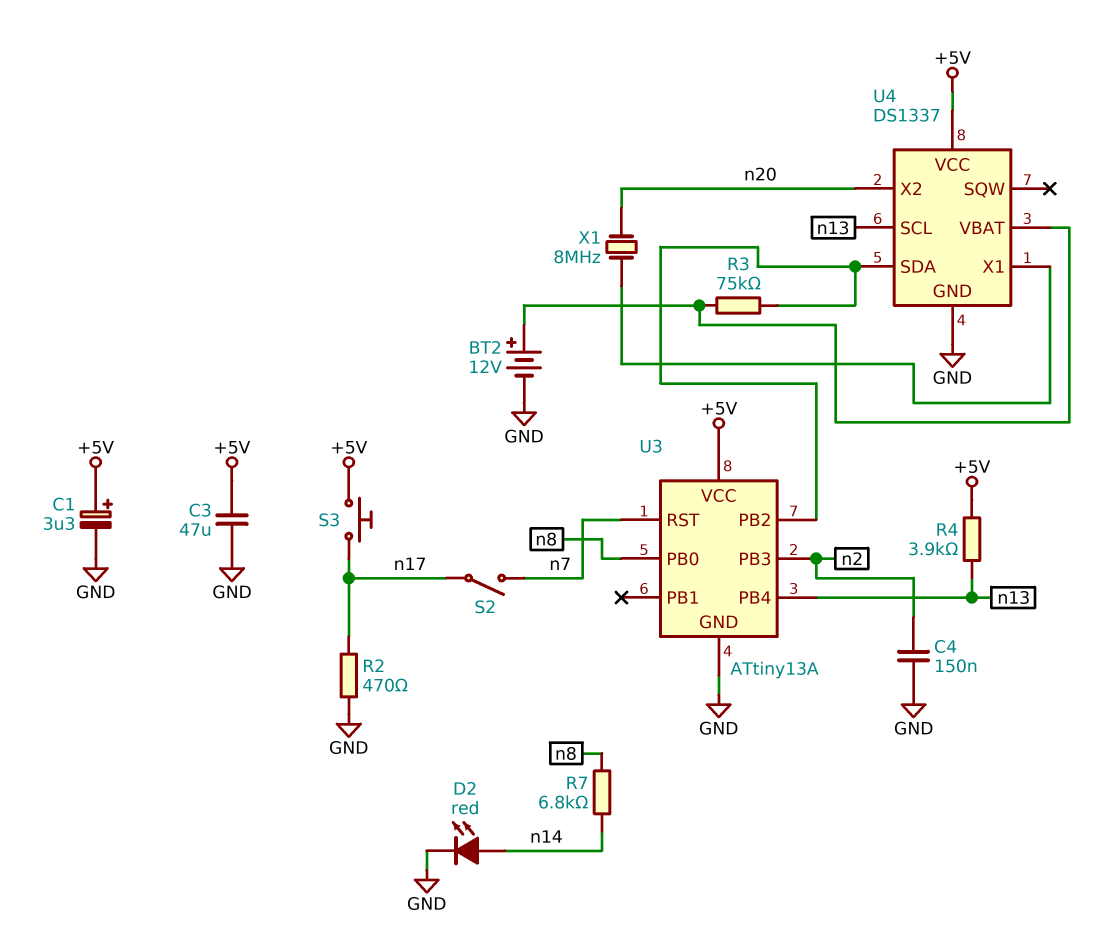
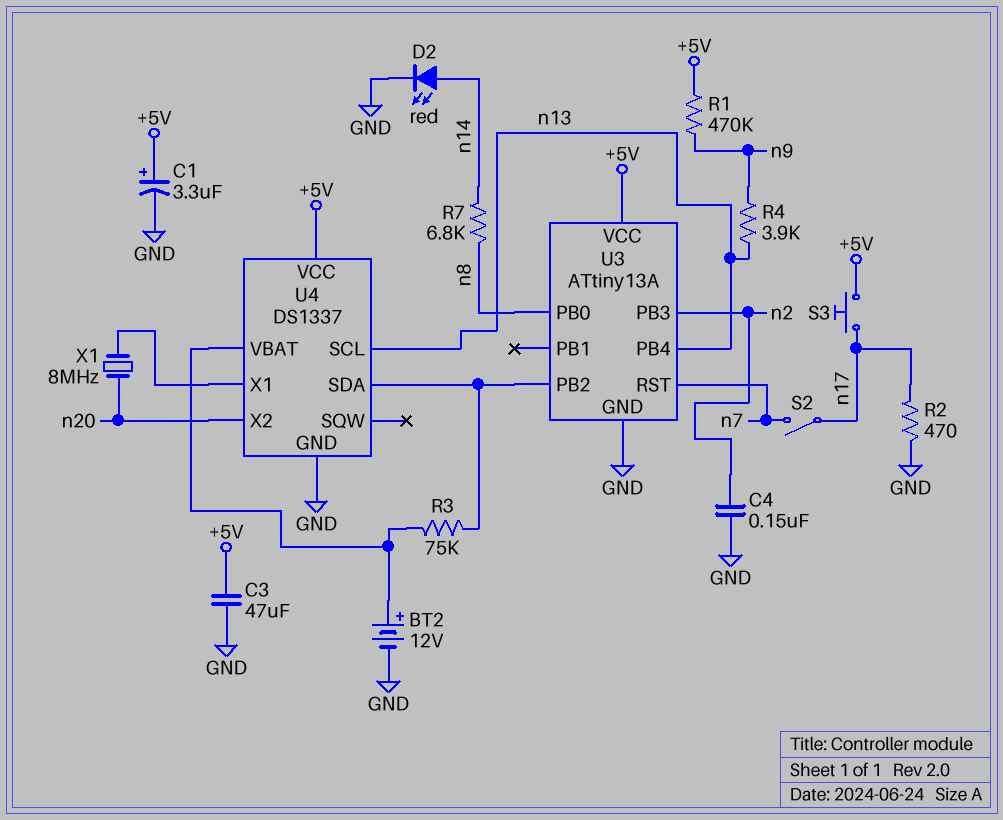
R1: none -> 470k (+5V, n9)
R4: 3.9k (+5V, n13) -> 3.9k (n9, n13)

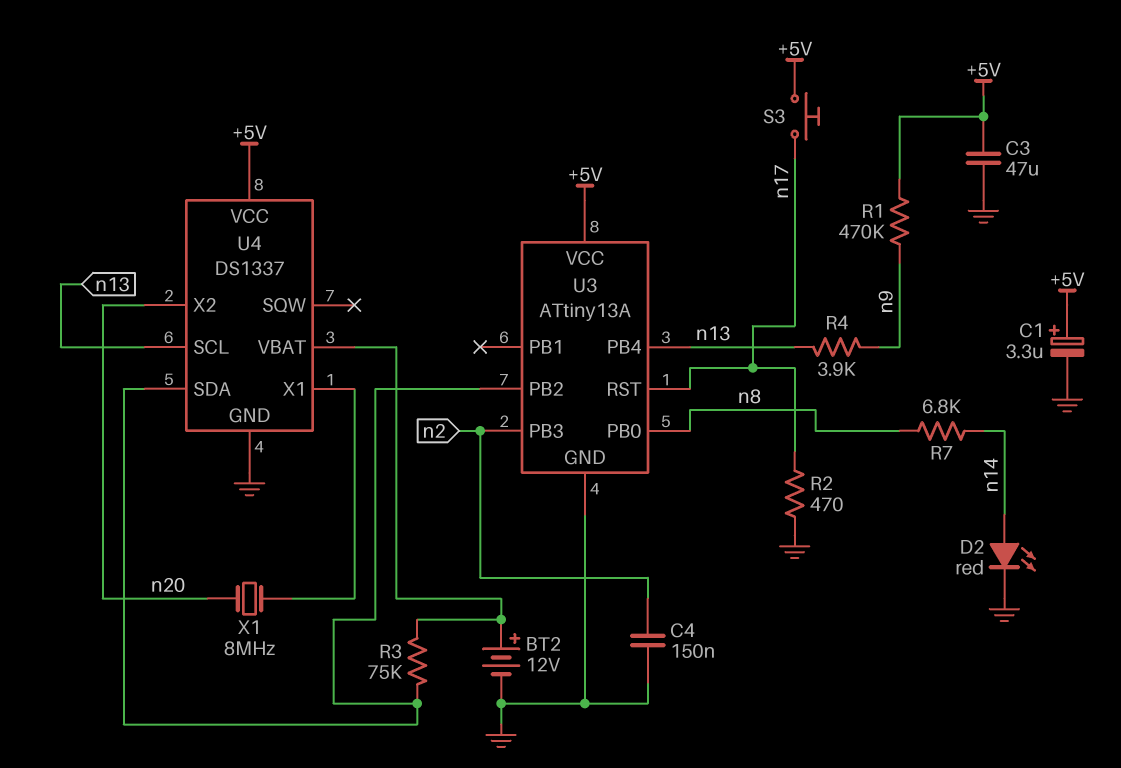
S2: switch (n7, n17) -> none
U3 pin RST: n7 -> n17

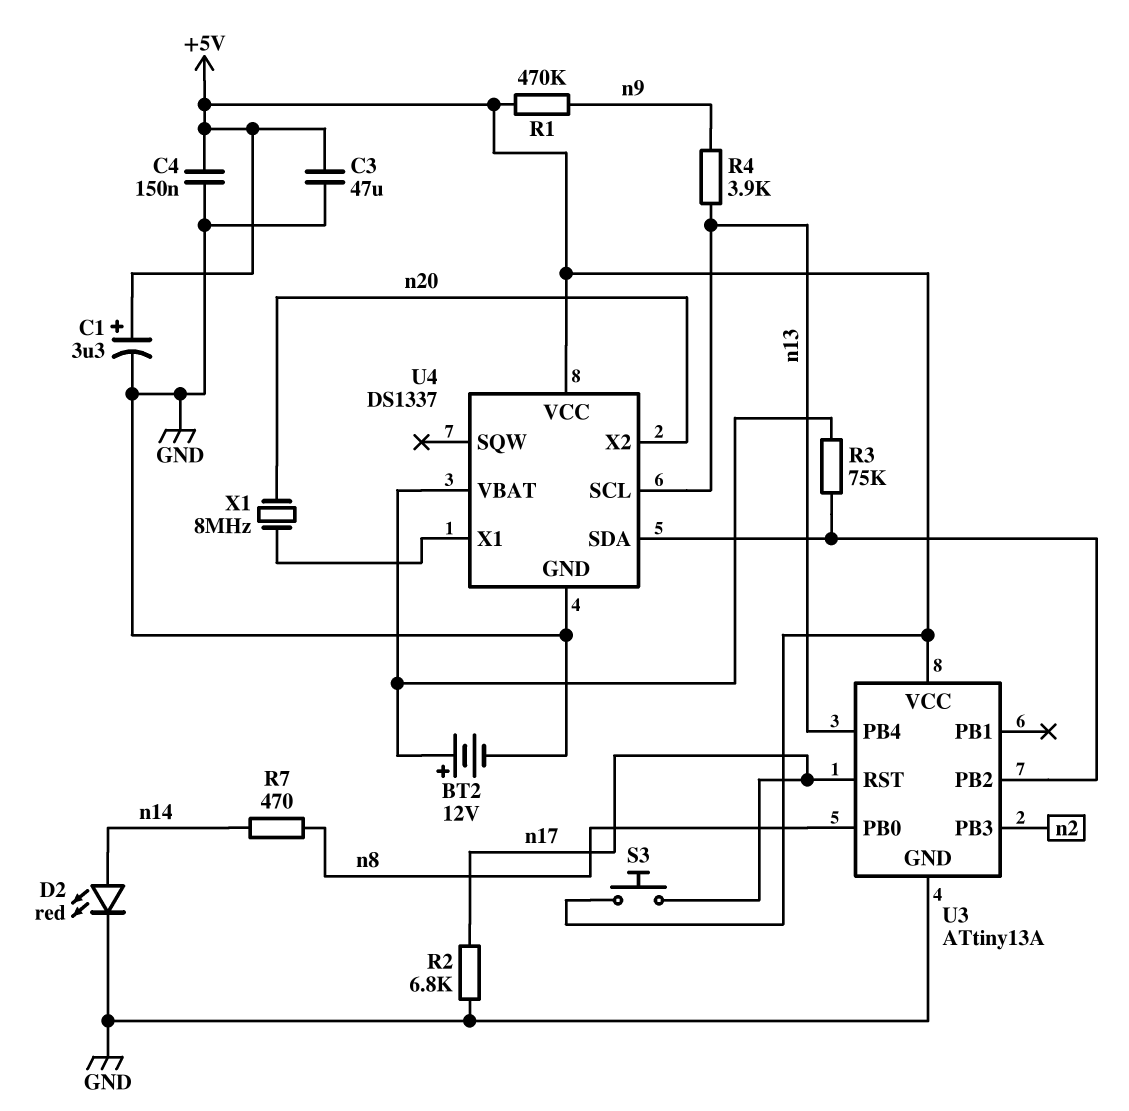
C4: 150nF (GND, n2) -> 150nF (+5V, GND)
R2: 470 (GND, n17) -> 6.8k (GND, n17)
R7: 6.8k (n8, n14) -> 470 (n8, n14)

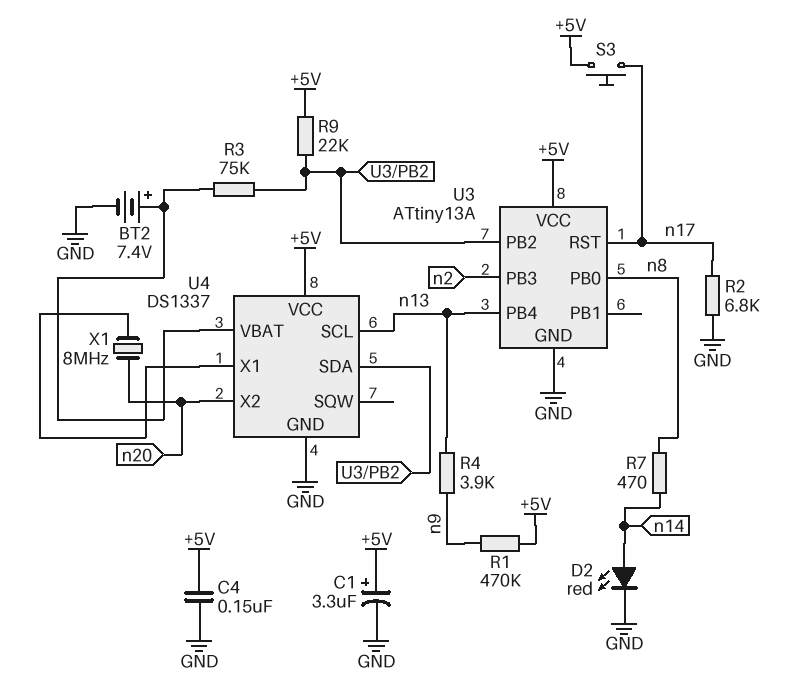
BT2: 12V (plus U4/VBAT, minus GND) -> 7.4V (plus U4/VBAT, minus GND)
C3: 47uF (+5V, GND) -> none
R9: none -> 22k (+5V, U3/PB2)

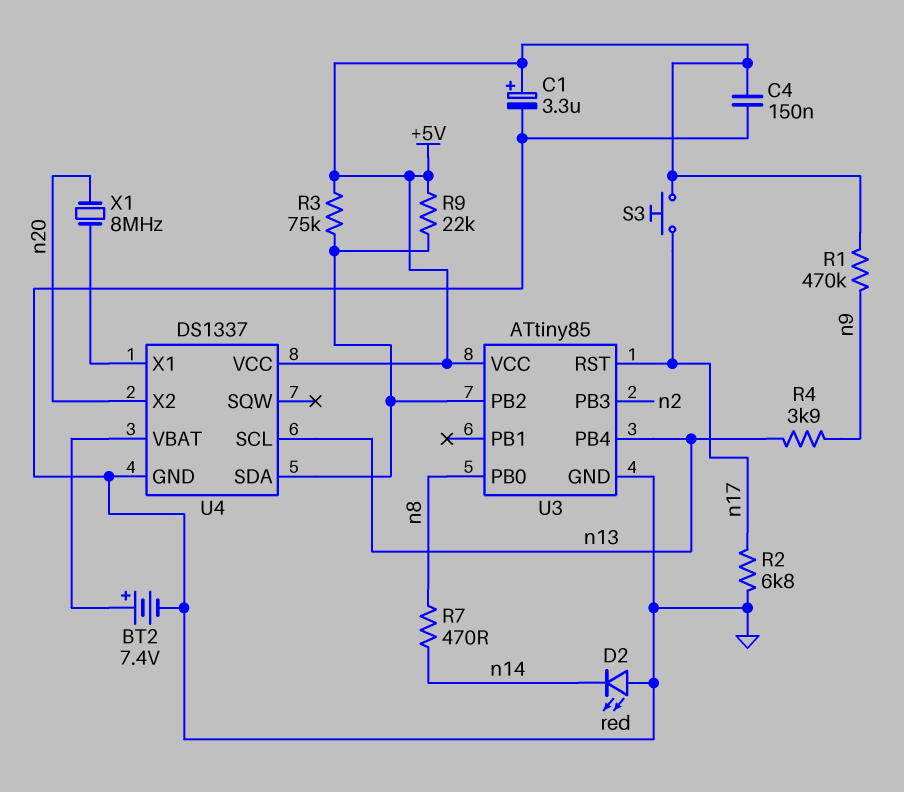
D2: LED red (A n14, K GND) -> LED red (A GND, K n14)
R3: 75k (U3/PB2, U4/VBAT) -> 75k (+5V, U3/PB2)
U3: ATtiny13A -> ATtiny85

